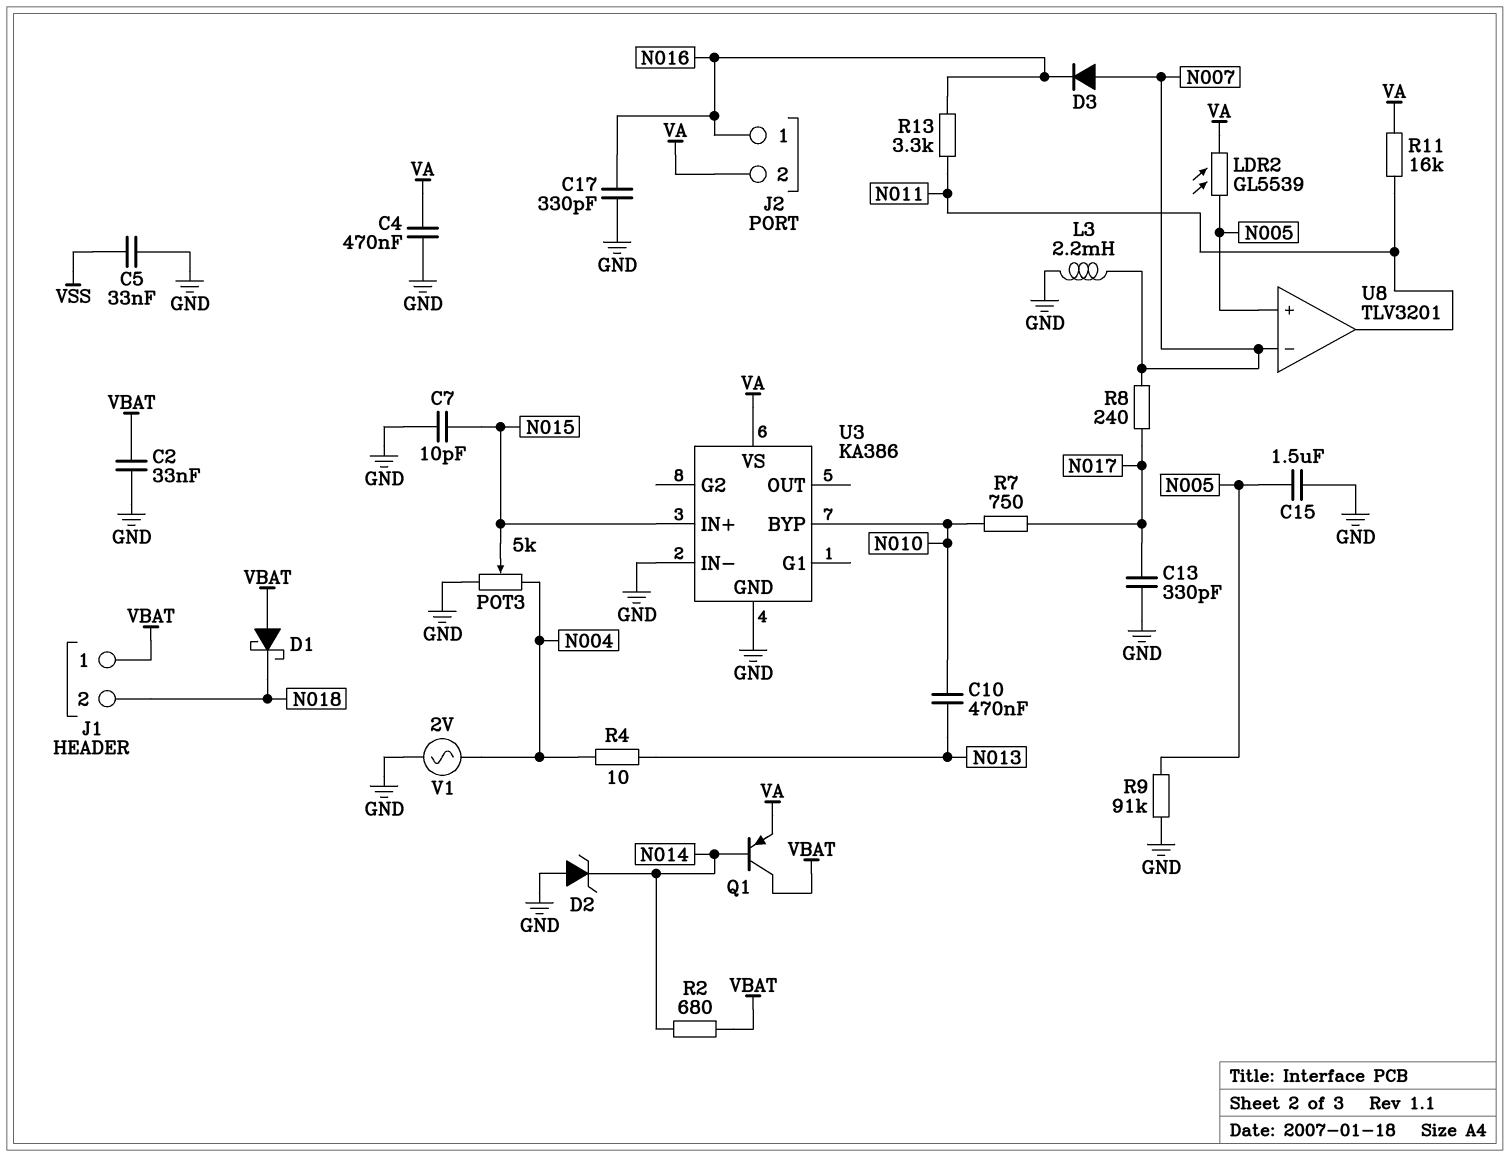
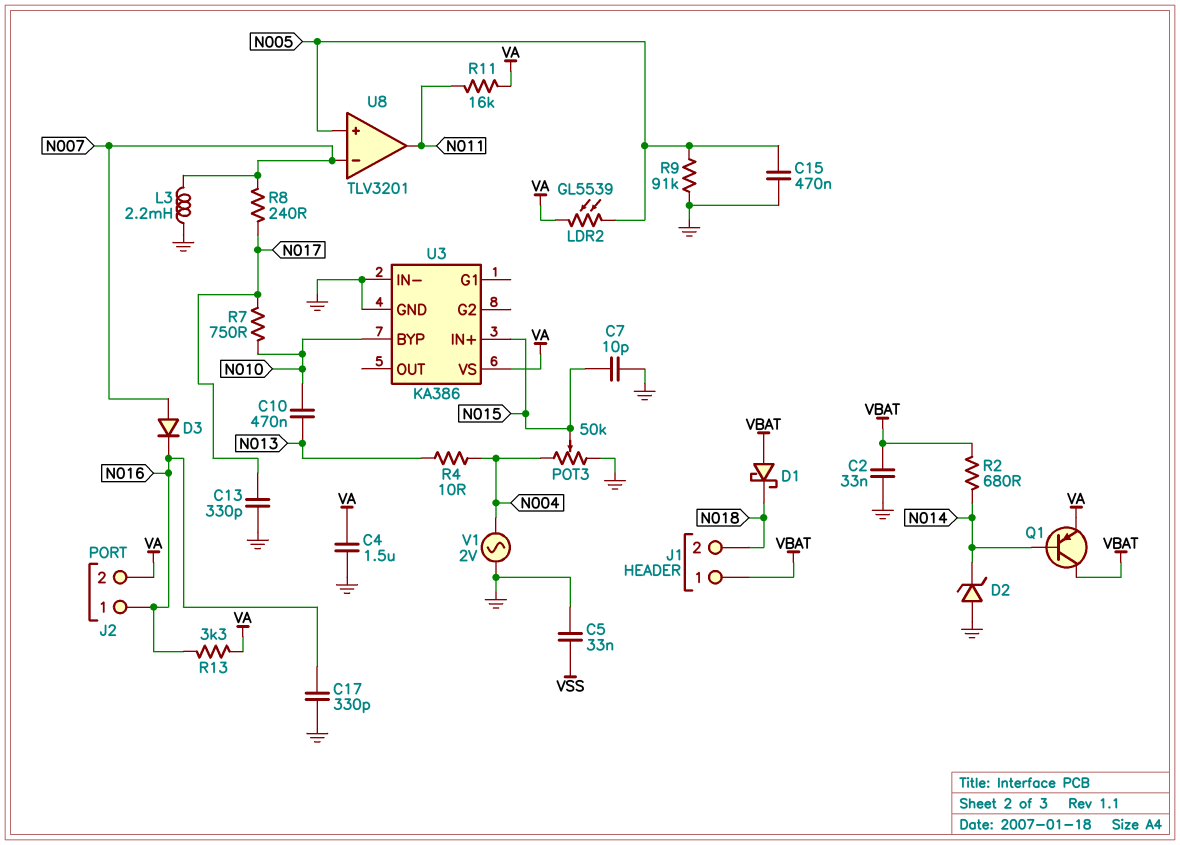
C4: 470nF (GND, VA) -> 1.5uF (GND, VA)
C15: 1.5uF (GND, N005) -> 470nF (GND, N005)
POT3: 5k (GND, N004, wiper N015) -> 50k (GND, N004, wiper N015)
R13: 3.3k (N011, N016) -> 3.3k (N016, VA)

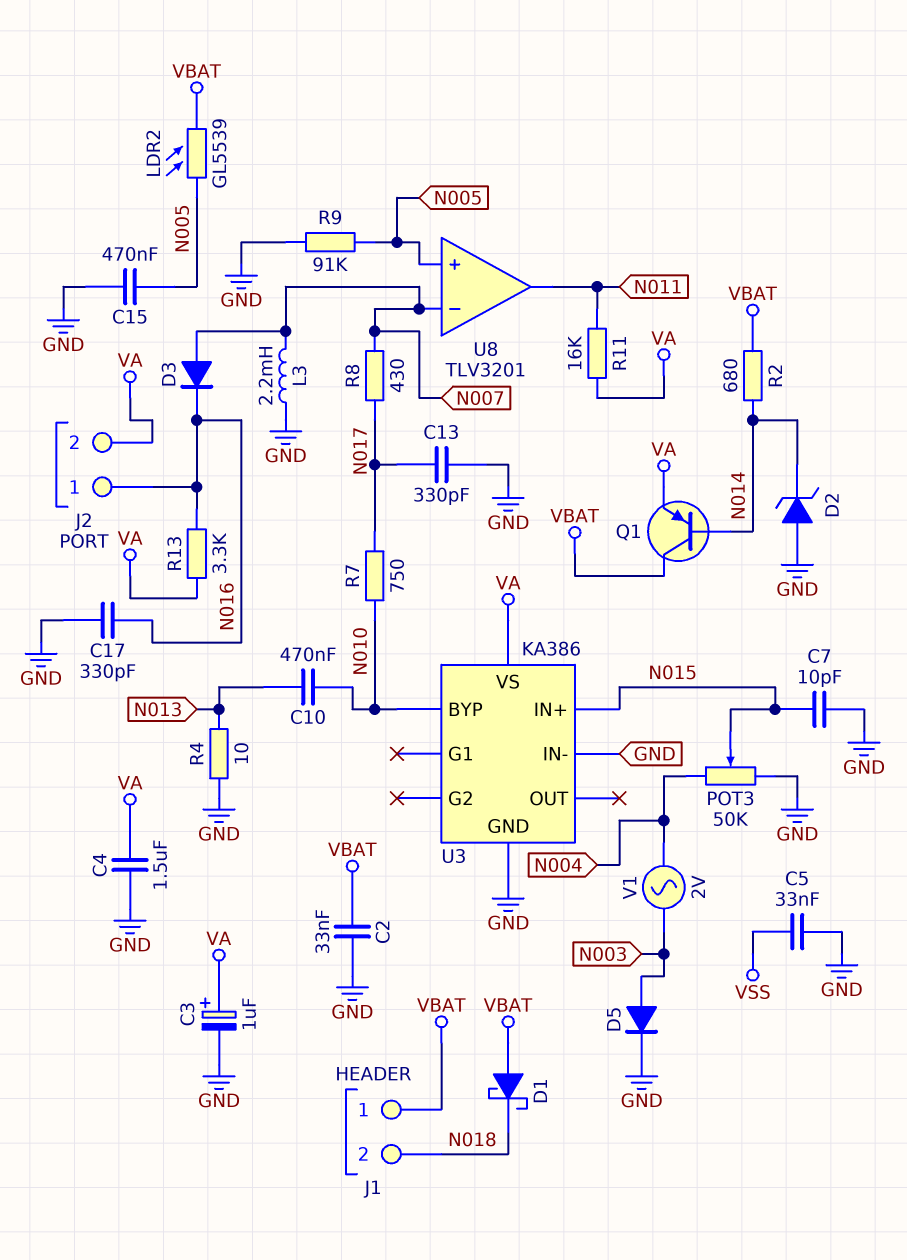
C3: none -> 1uF (plus VA, minus GND)
D5: none -> diode (A N003, K GND)
LDR2: GL5539 (N005, VA) -> GL5539 (N005, VBAT)
R4: 10 (N004, N013) -> 10 (GND, N013)
R8: 240 (N007, N017) -> 430 (N007, N017)
V1: AC 2V (GND, N004) -> AC 2V (N003, N004)

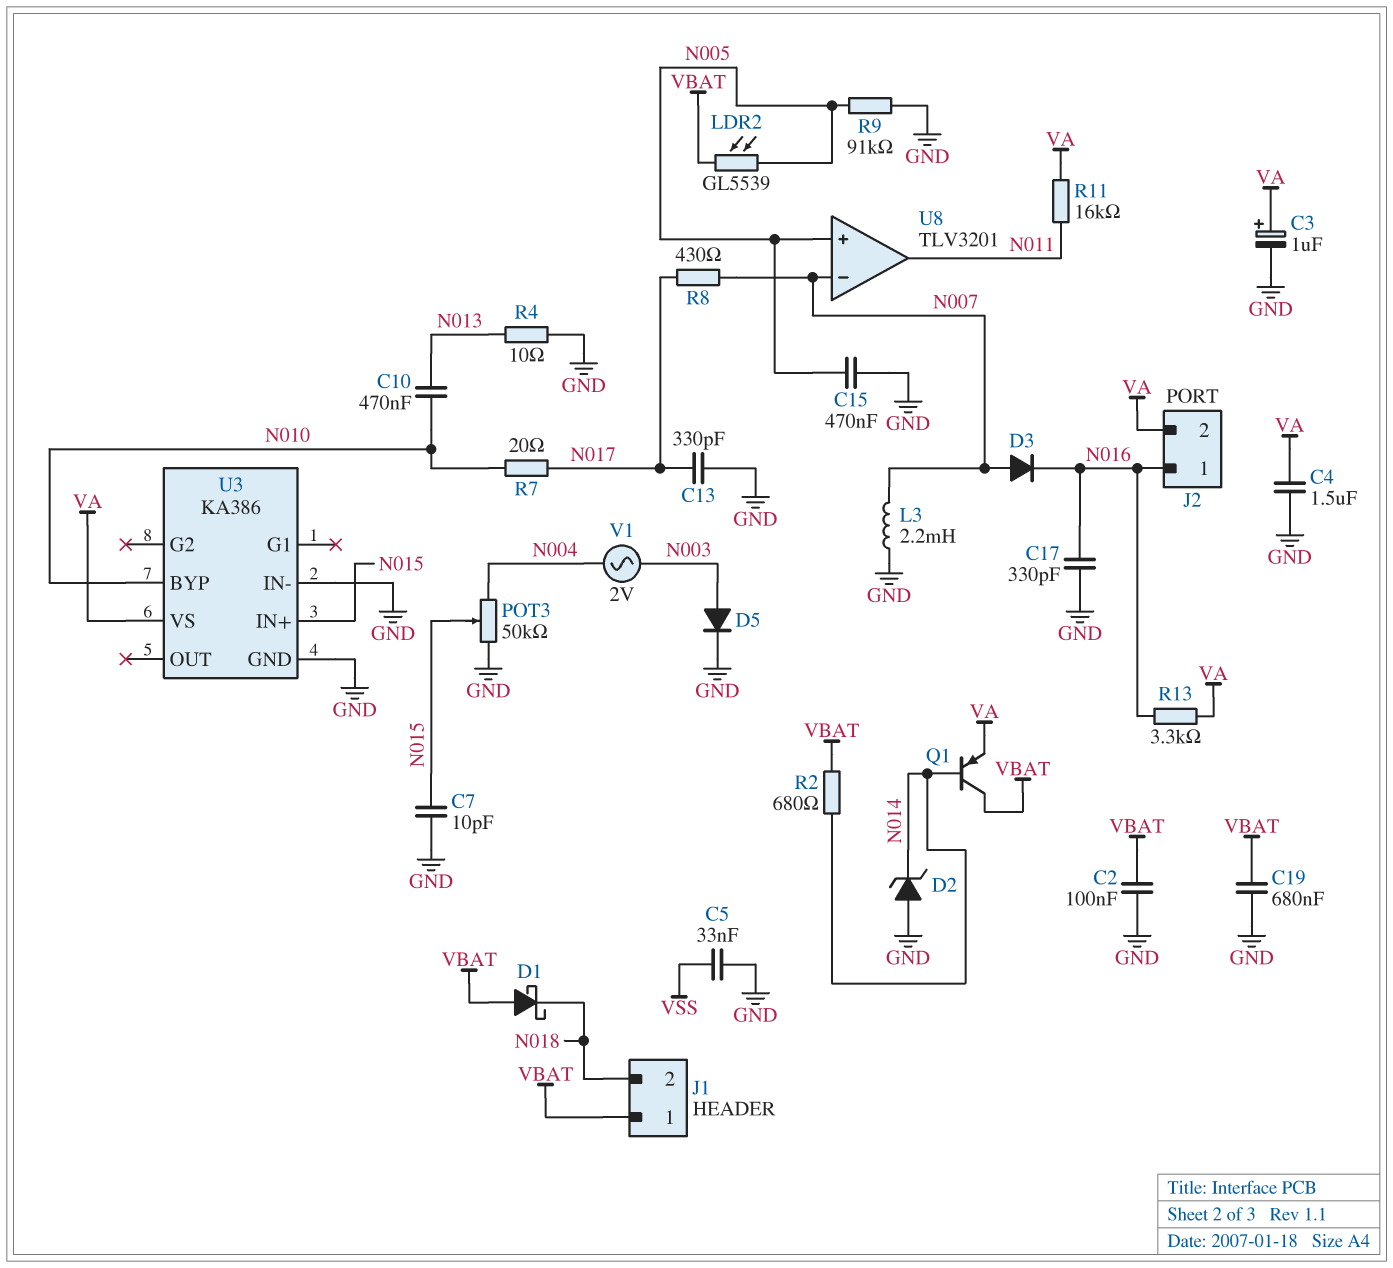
C2: 33nF (GND, VBAT) -> 100nF (GND, VBAT)
C19: none -> 680nF (GND, VBAT)
R7: 750 (N010, N017) -> 20 (N010, N017)

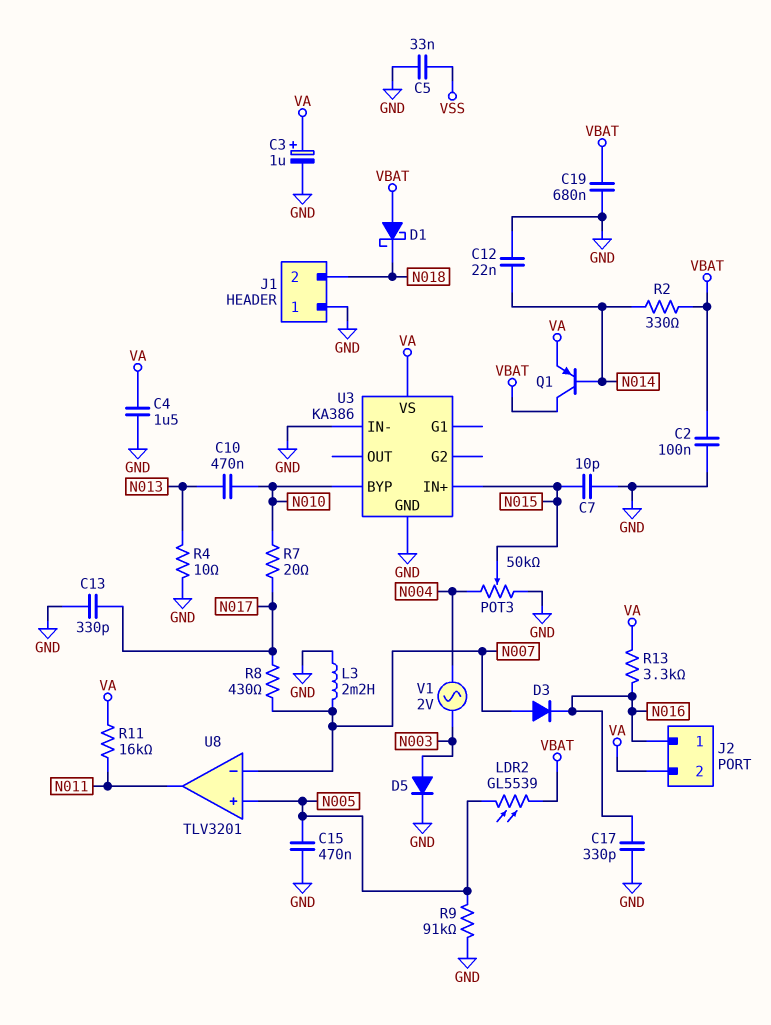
C12: none -> 22nF (GND, N014)
D2: zener (A GND, K N014) -> none
J1 pin 1: VBAT -> GND
R2: 680 (N014, VBAT) -> 330 (N014, VBAT)

